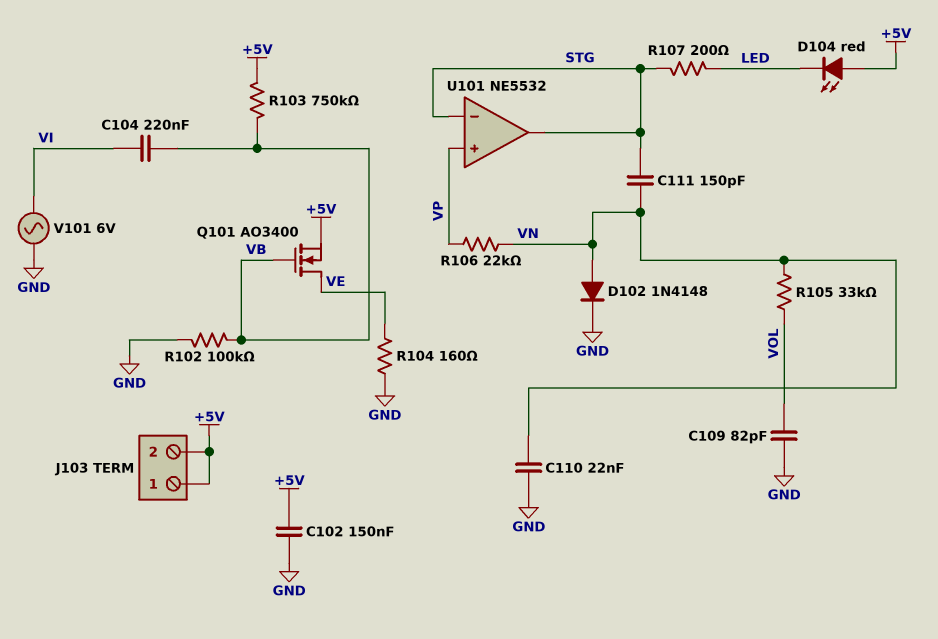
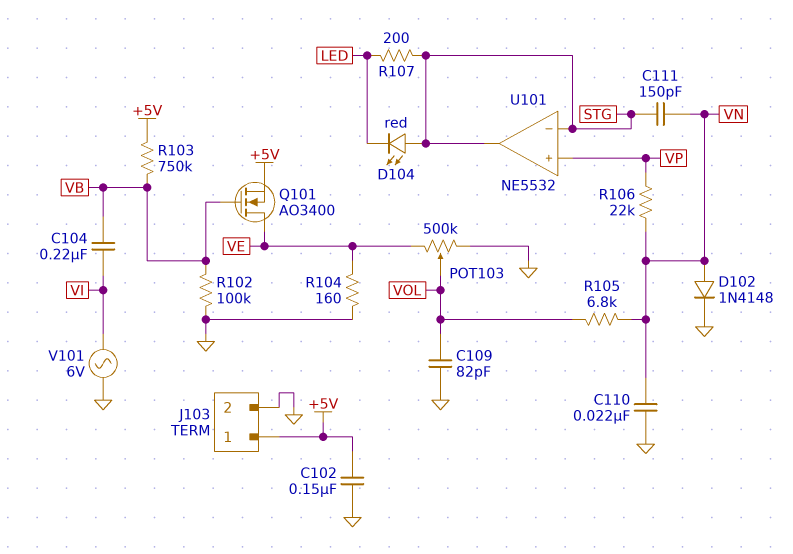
D104: LED red (A +5V, K LED) -> LED red (A STG, K LED)
J103 pin 2: +5V -> GND
POT103: none -> 500k (GND, VE, wiper VOL)
R105: 33k (VN, VOL) -> 6.8k (VN, VOL)

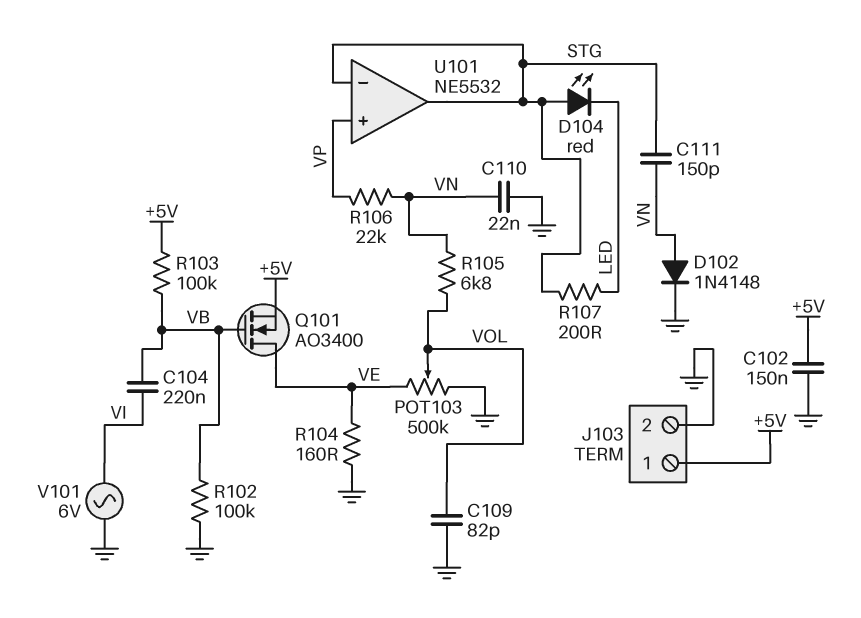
R103: 750k (+5V, VB) -> 100k (+5V, VB)

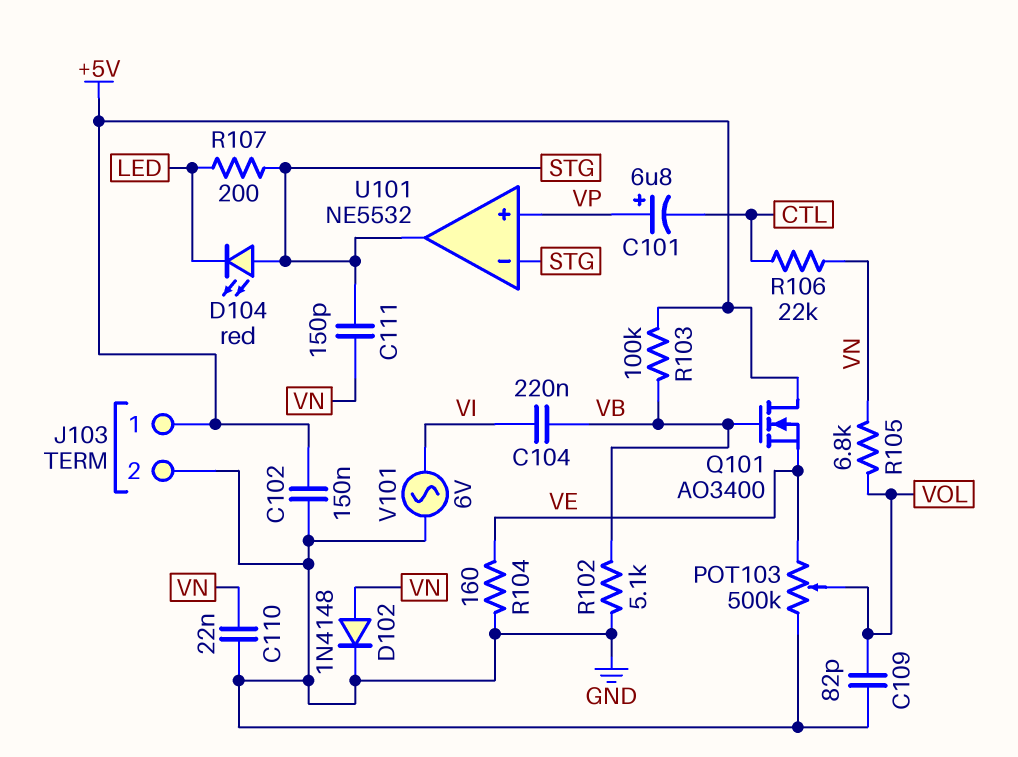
C101: none -> 6.8uF (plus VP, minus CTL)
Q101: NMOS AO3400 (G VB, D VE, S +5V) -> NMOS AO3400 (G VB, D +5V, S VE)
R102: 100k (GND, VB) -> 5.1k (GND, VB)
R106: 22k (VN, VP) -> 22k (CTL, VN)

